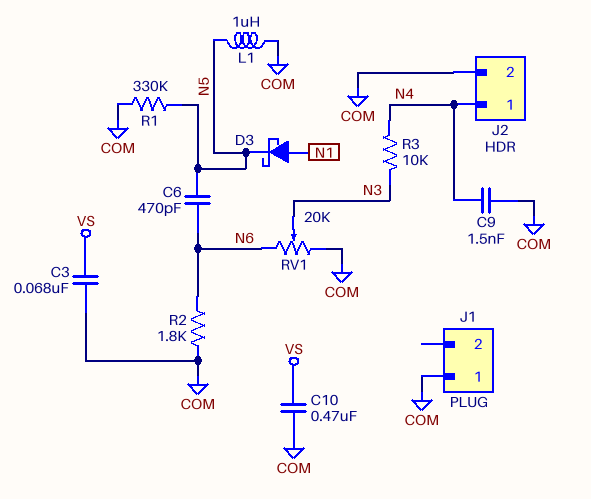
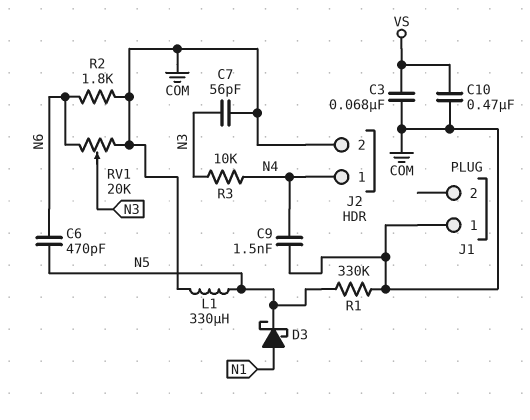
C7: none -> 56pF (COM, N3)
L1: 1uH (COM, N5) -> 330uH (COM, N5)

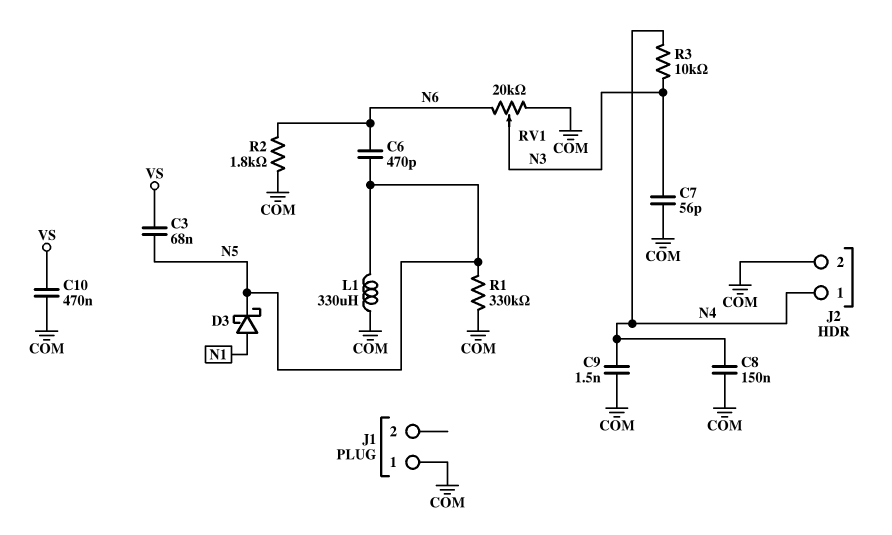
C3: 68nF (COM, VS) -> 68nF (N5, VS)
C8: none -> 150nF (COM, N4)

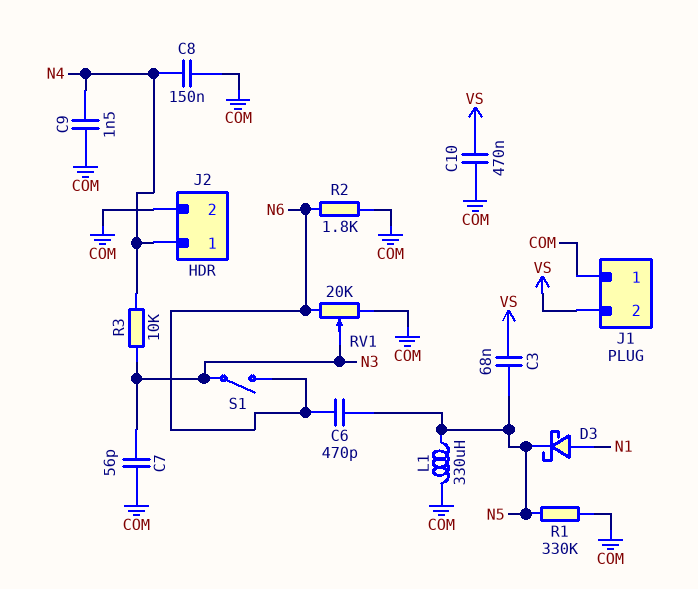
J1 pin 2: none -> VS
S1: none -> switch (N3, N6)

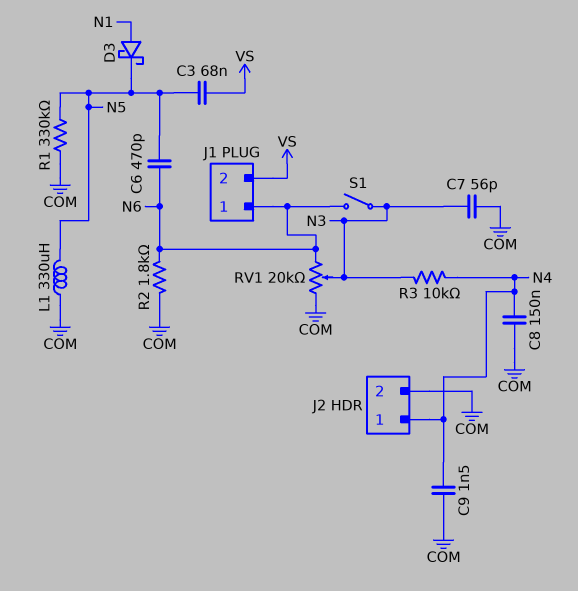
C10: 470nF (COM, VS) -> none
J1 pin 1: COM -> N6

